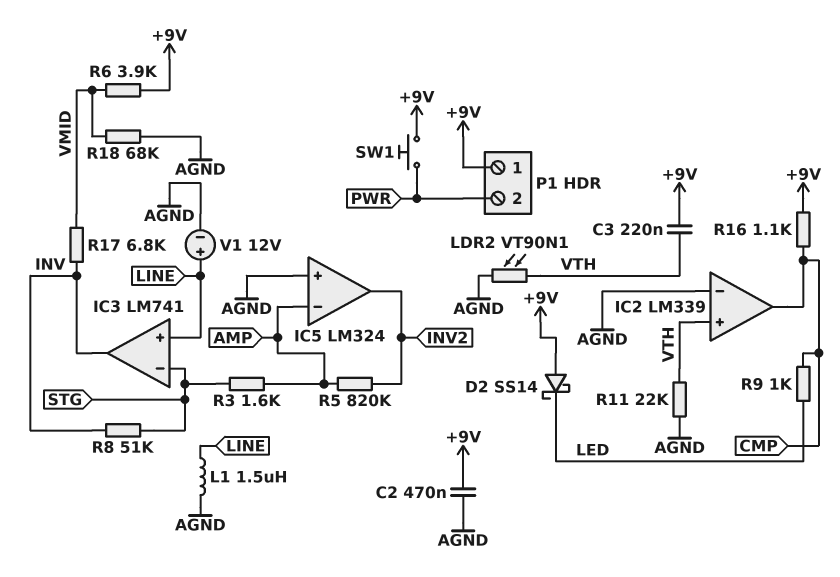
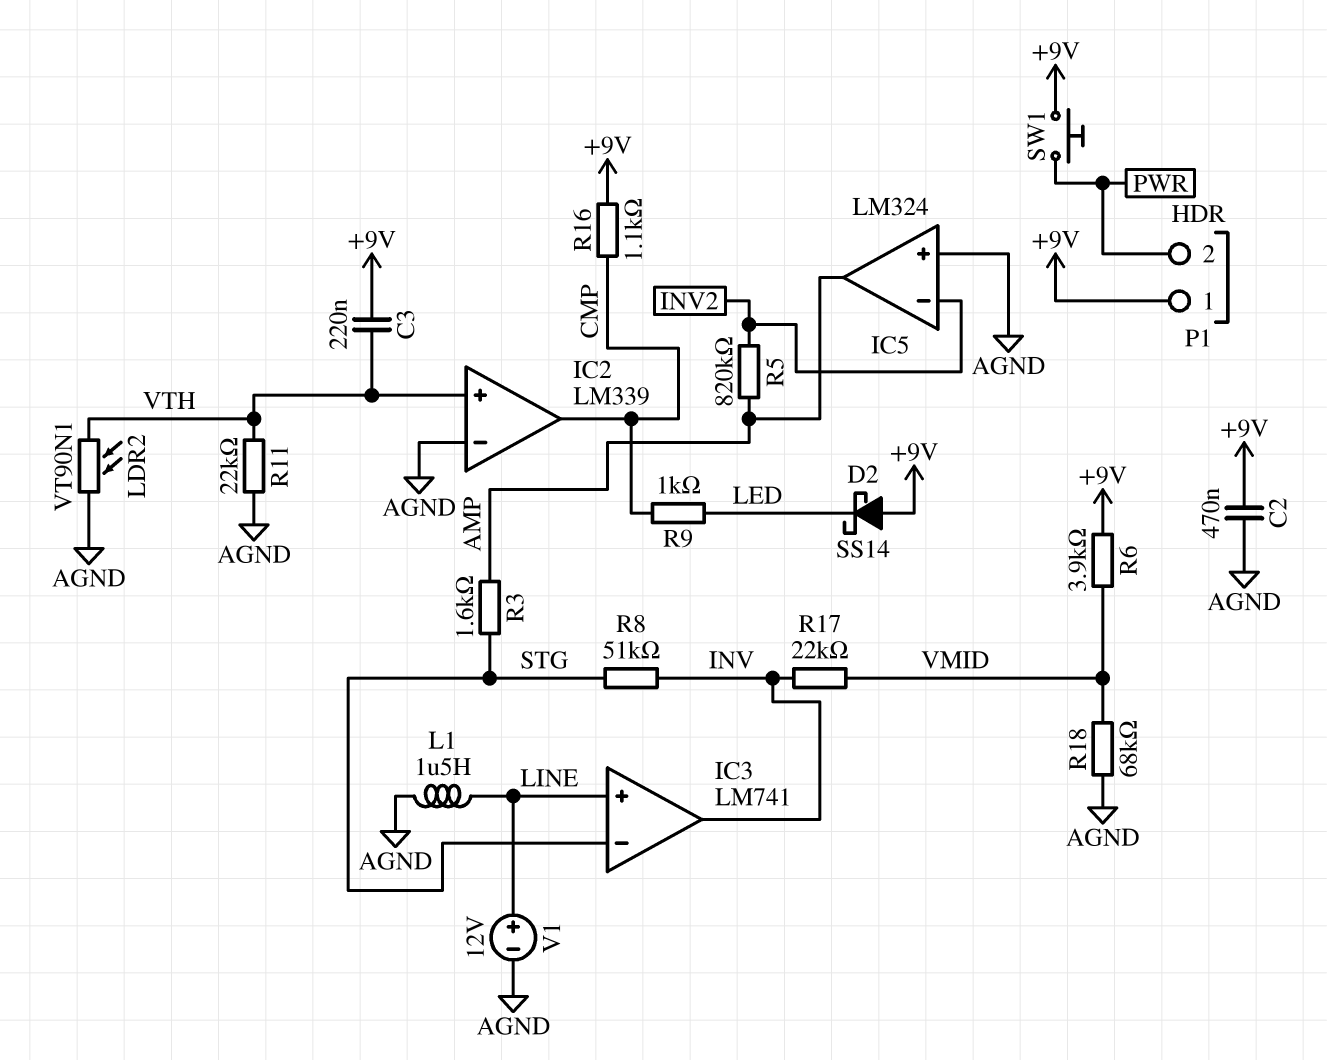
IC5 pin in-: AMP -> INV2
IC5 pin out: INV2 -> AMP
R17: 6.8k (INV, VMID) -> 22k (INV, VMID)

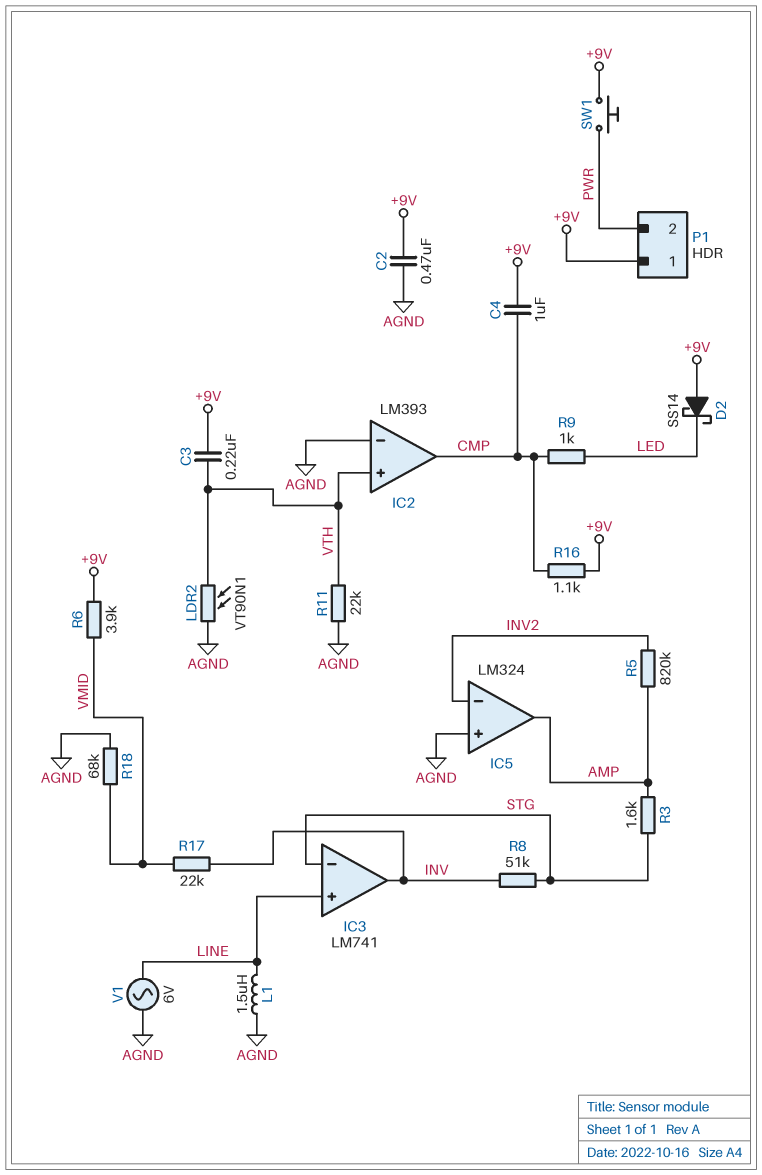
C4: none -> 1uF (+9V, CMP)
IC2: LM339 -> LM393
V1: 12V (plus LINE, minus AGND) -> AC 6V (AGND, LINE)

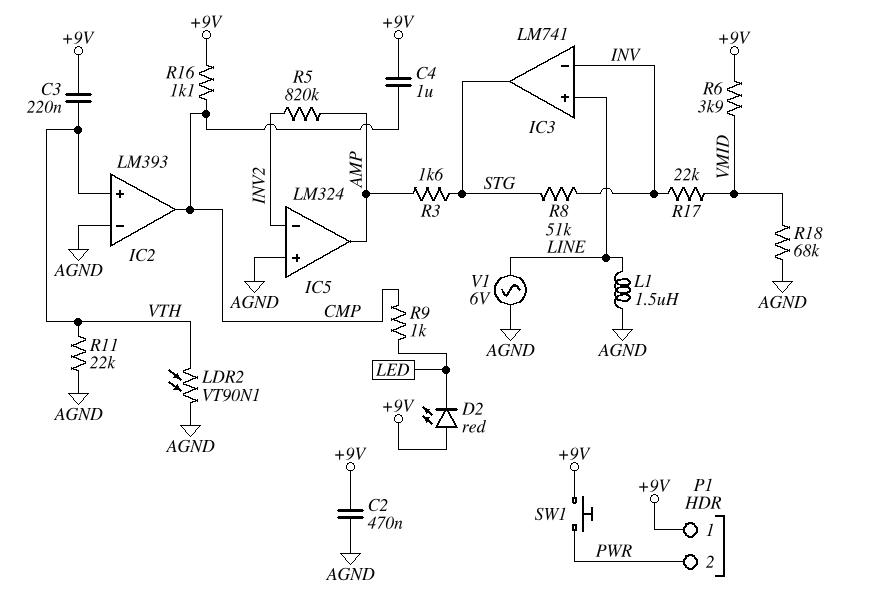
D2: schottky SS14 (A +9V, K LED) -> LED red (A +9V, K LED)
IC3 pin in-: STG -> INV
IC3 pin out: INV -> STG

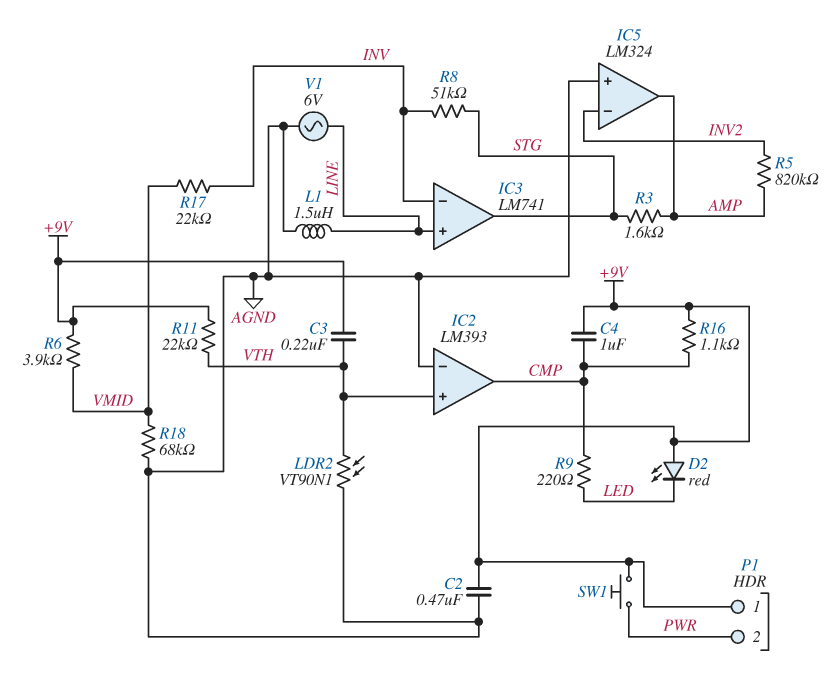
R9: 1k (CMP, LED) -> 220 (CMP, LED)
R11: 22k (AGND, VTH) -> 22k (+9V, VTH)

